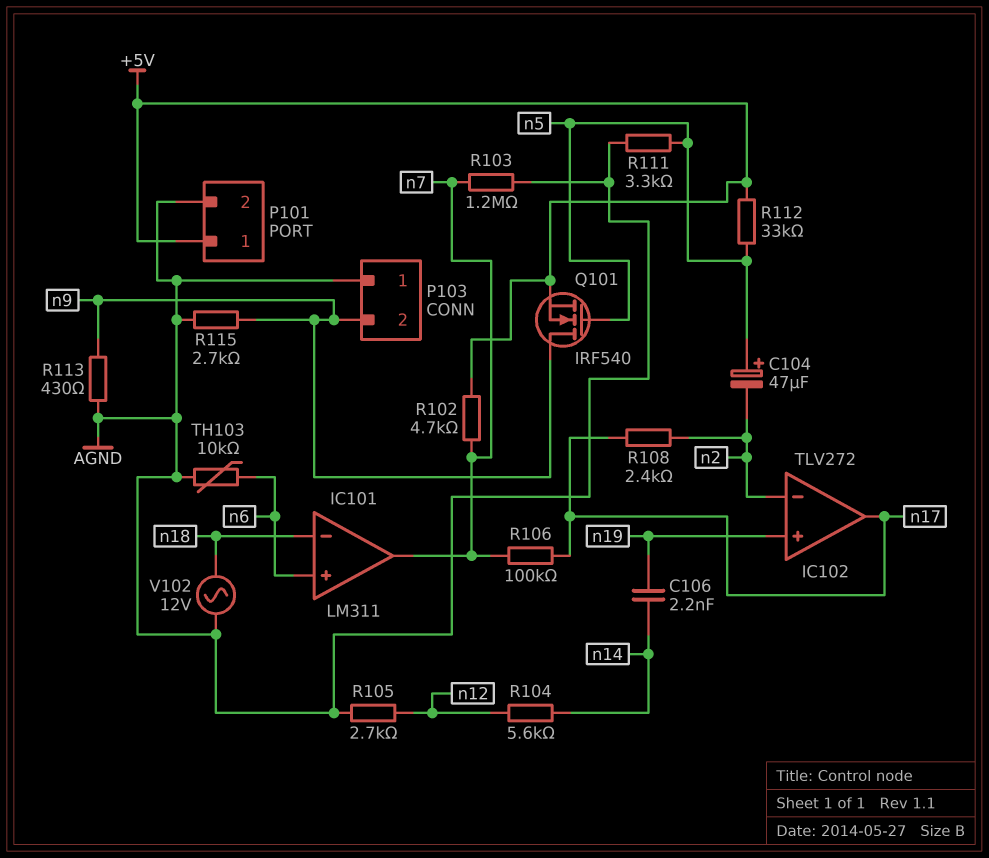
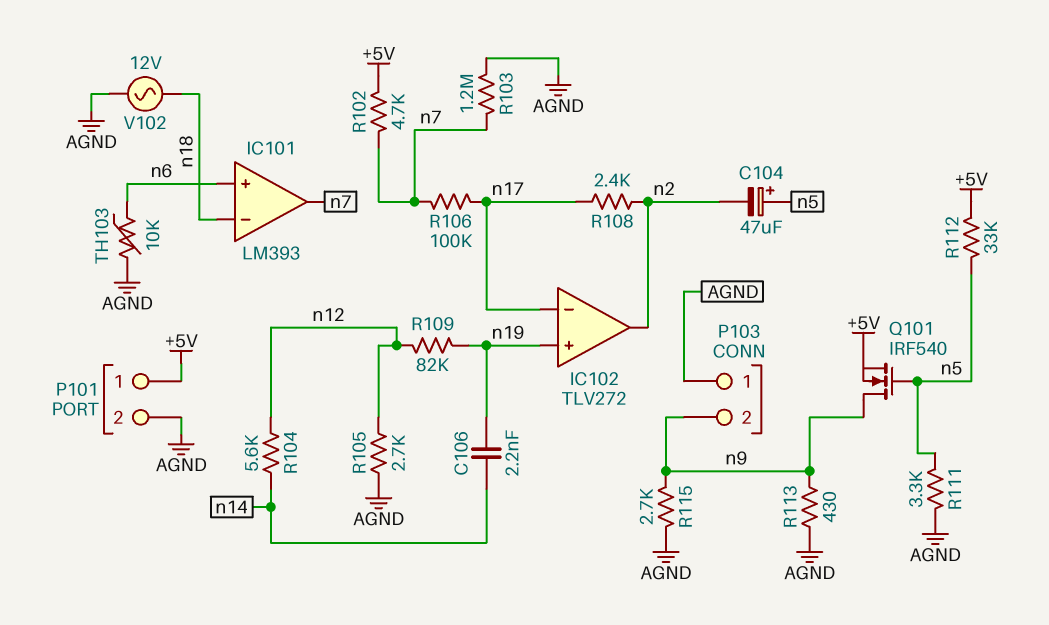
IC101: LM311 -> LM393
IC102 pin in-: n2 -> n17
IC102 pin out: n17 -> n2
R109: none -> 82k (n12, n19)

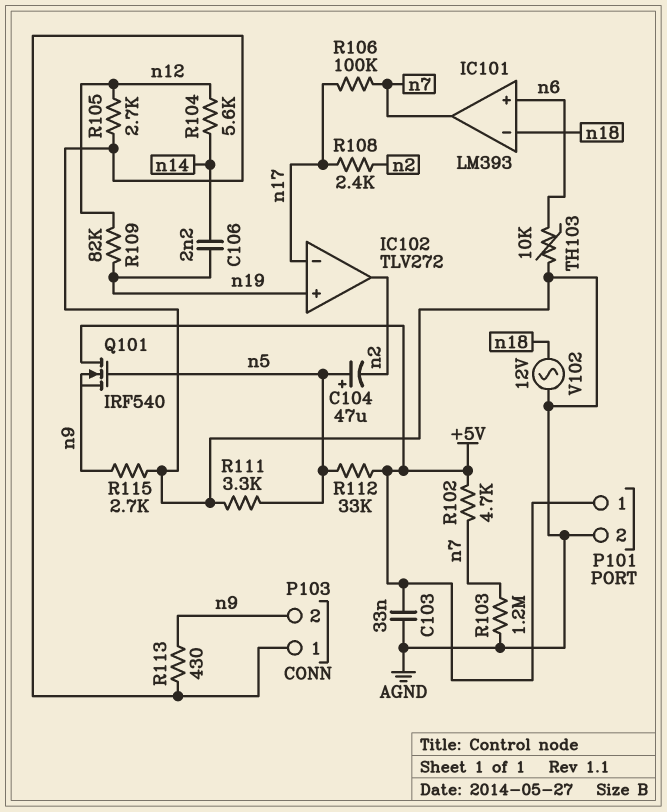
C103: none -> 33nF (+5V, AGND)
Q101: NMOS IRF540 (G n5, D n9, S +5V) -> NMOS IRF540 (G n5, D +5V, S n9)

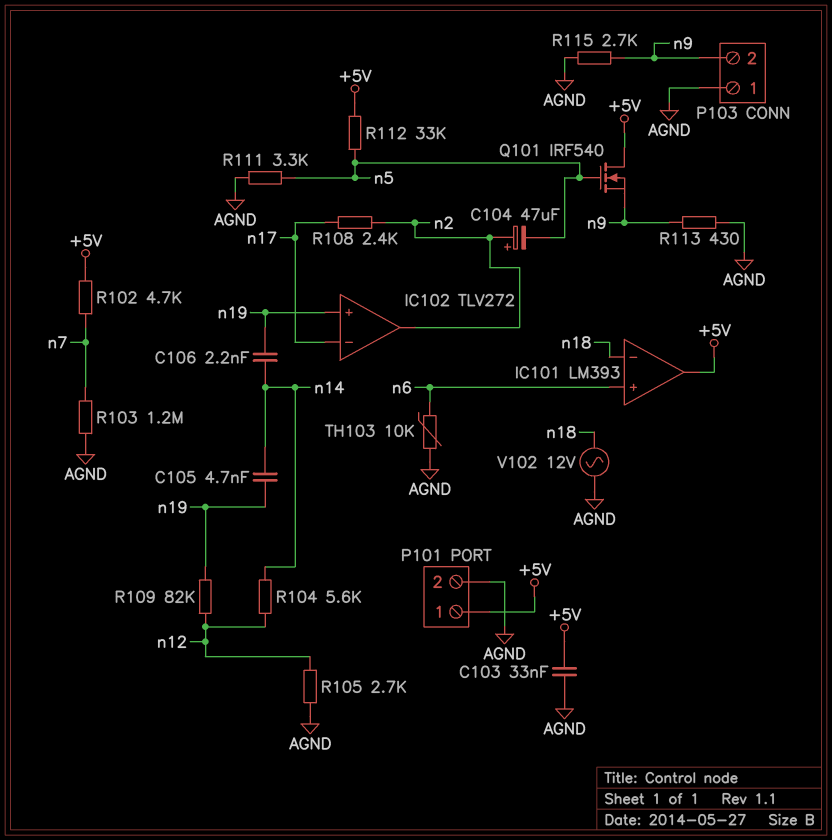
C104: 47uF (plus n5, minus n2) -> 47uF (plus n2, minus n5)
C105: none -> 4.7nF (n14, n19)
IC101 pin out: n7 -> +5V
R106: 100k (n7, n17) -> none

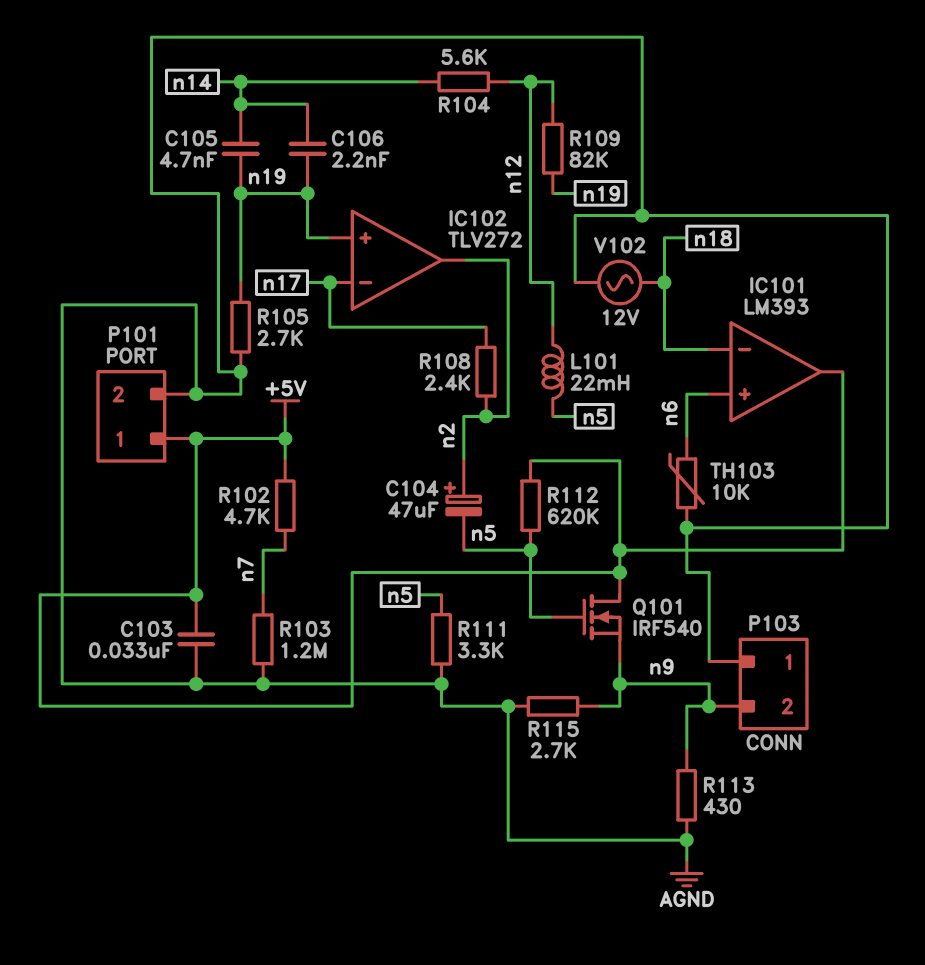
L101: none -> 22mH (n5, n12)
R105: 2.7k (AGND, n12) -> 2.7k (AGND, n19)
R112: 33k (+5V, n5) -> 620k (+5V, n5)

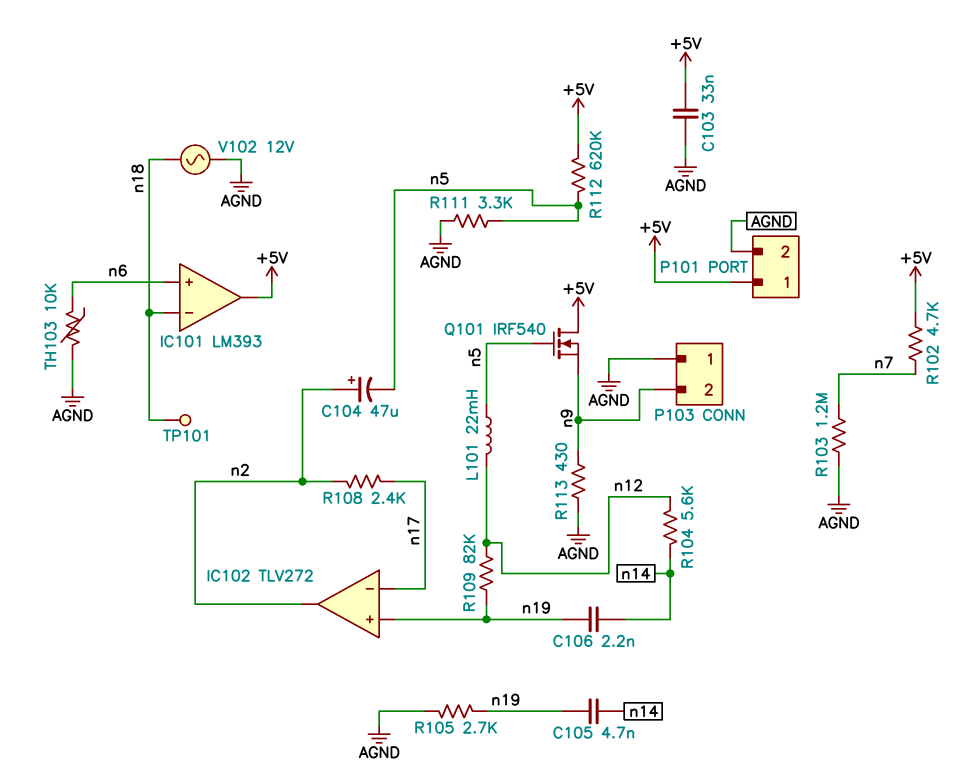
R115: 2.7k (AGND, n9) -> none
TP101: none -> test point (n18)

